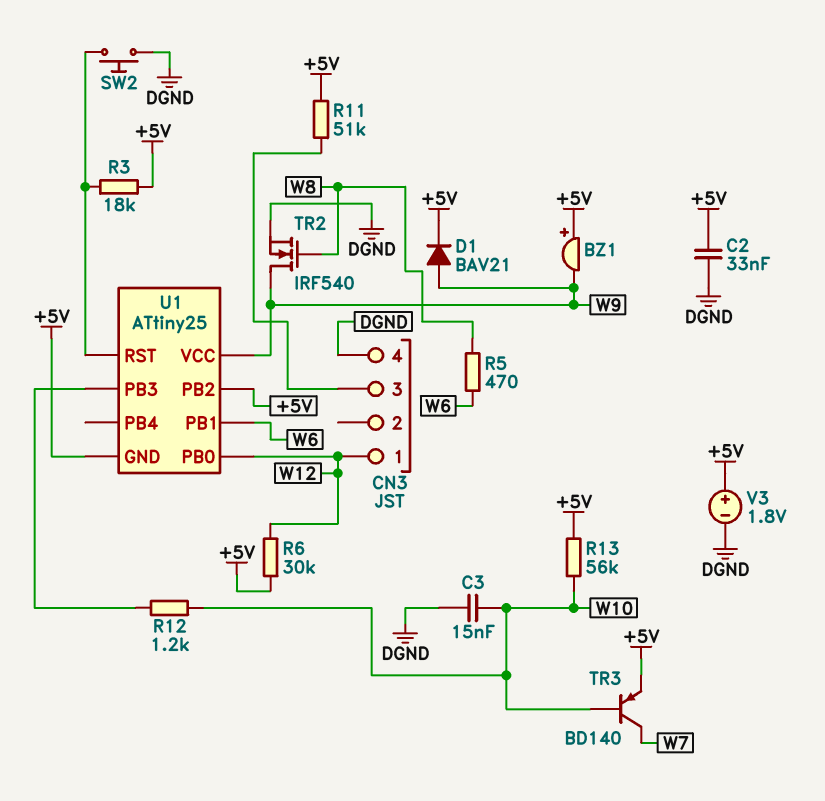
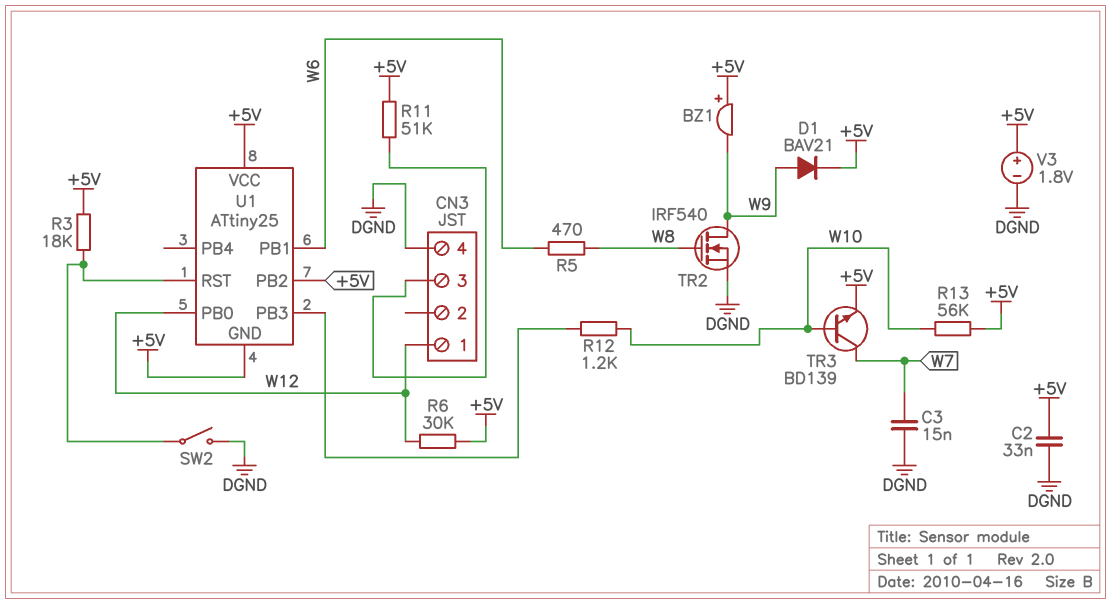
C3: 15nF (DGND, W10) -> 15nF (DGND, W7)
SW2: button (DGND, U1/RST) -> switch (DGND, U1/RST)
TR3: PNP BD140 (B W10, C W7, E +5V) -> NPN BD139 (B W10, C W7, E +5V)
U1 pin VCC: W9 -> +5V

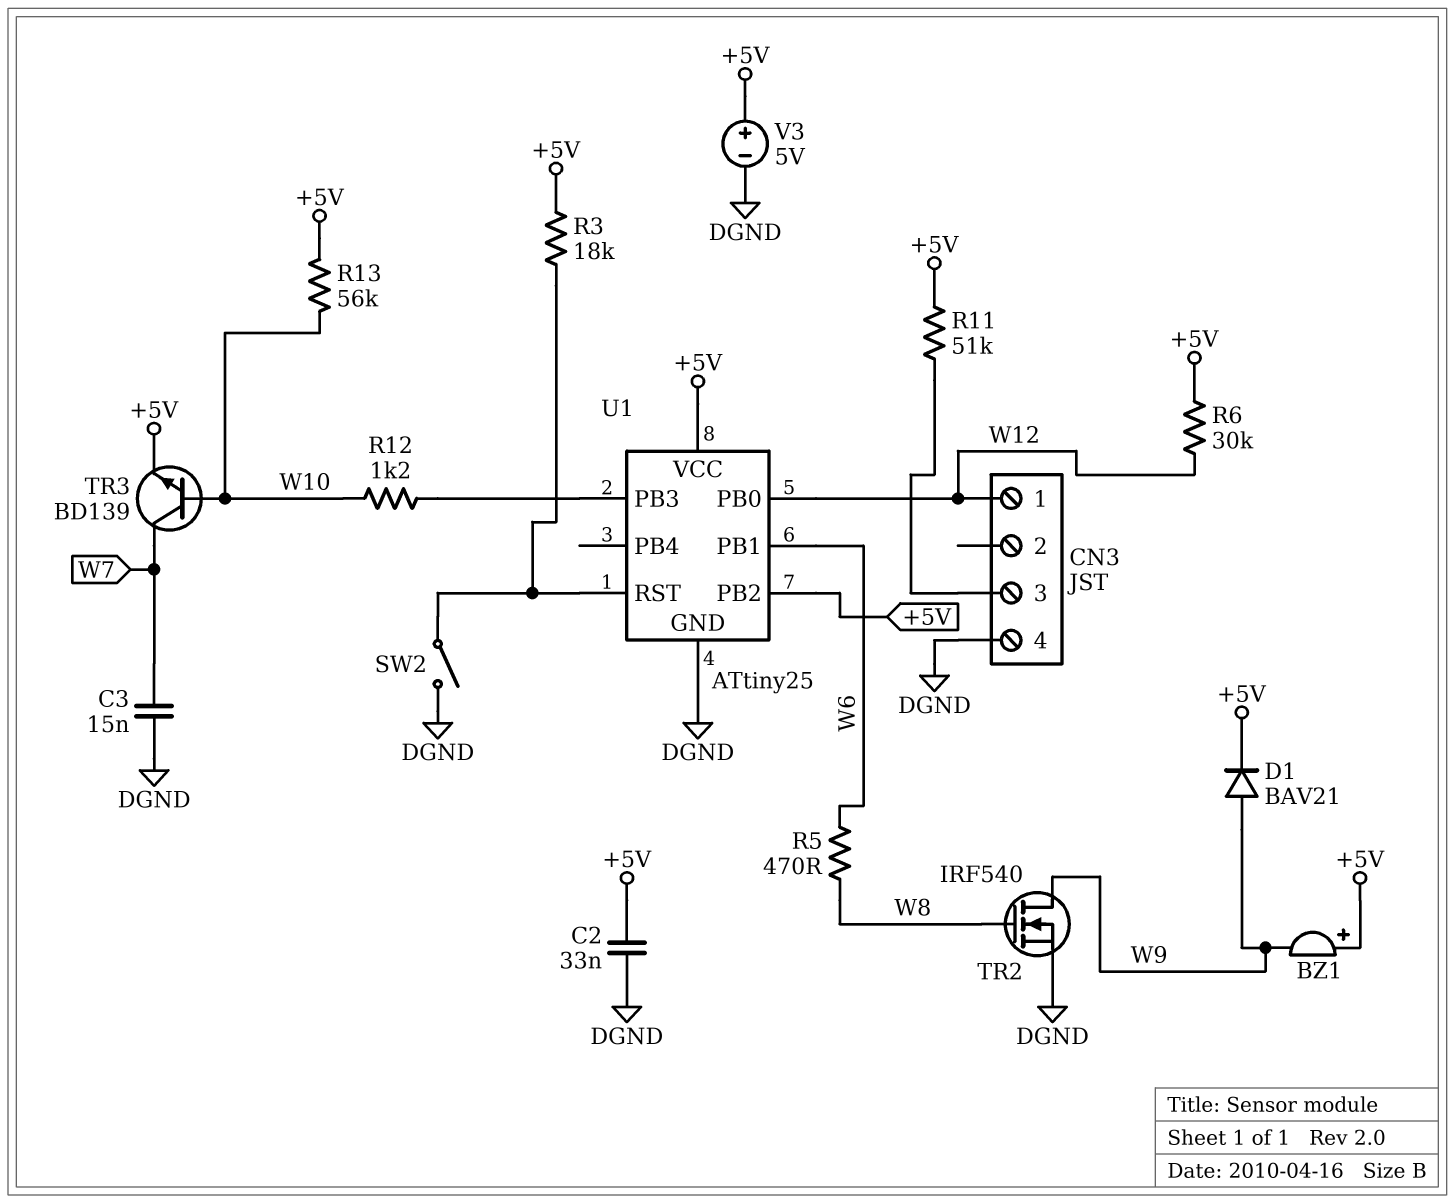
U1 pin GND: +5V -> DGND
V3: 1.8V (plus +5V, minus DGND) -> 5V (plus +5V, minus DGND)

